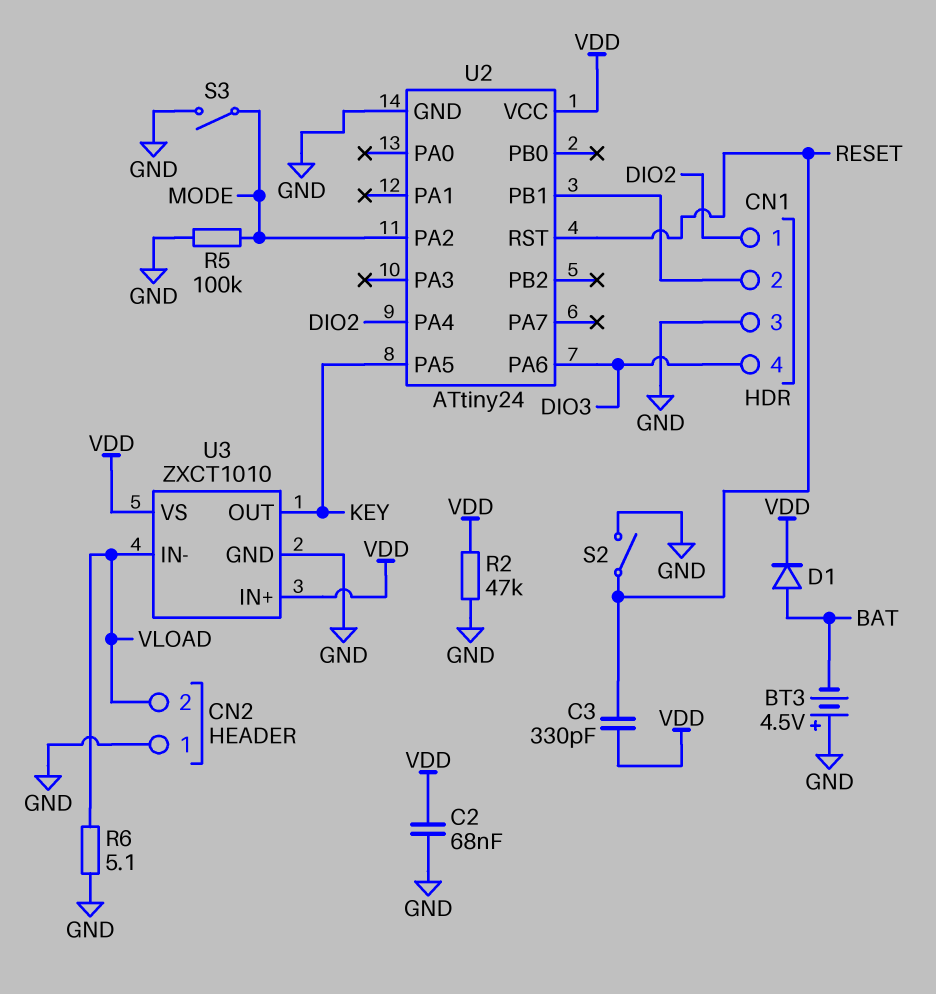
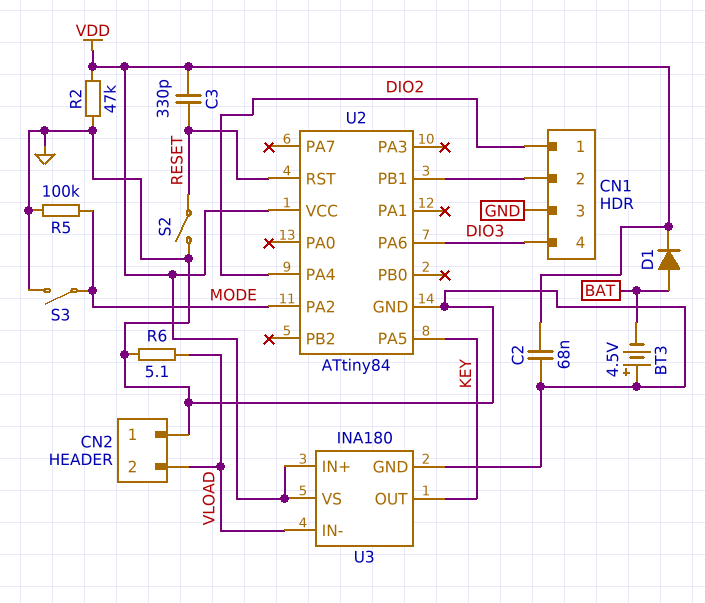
U2: ATtiny24 -> ATtiny84
U3: ZXCT1010 -> INA180

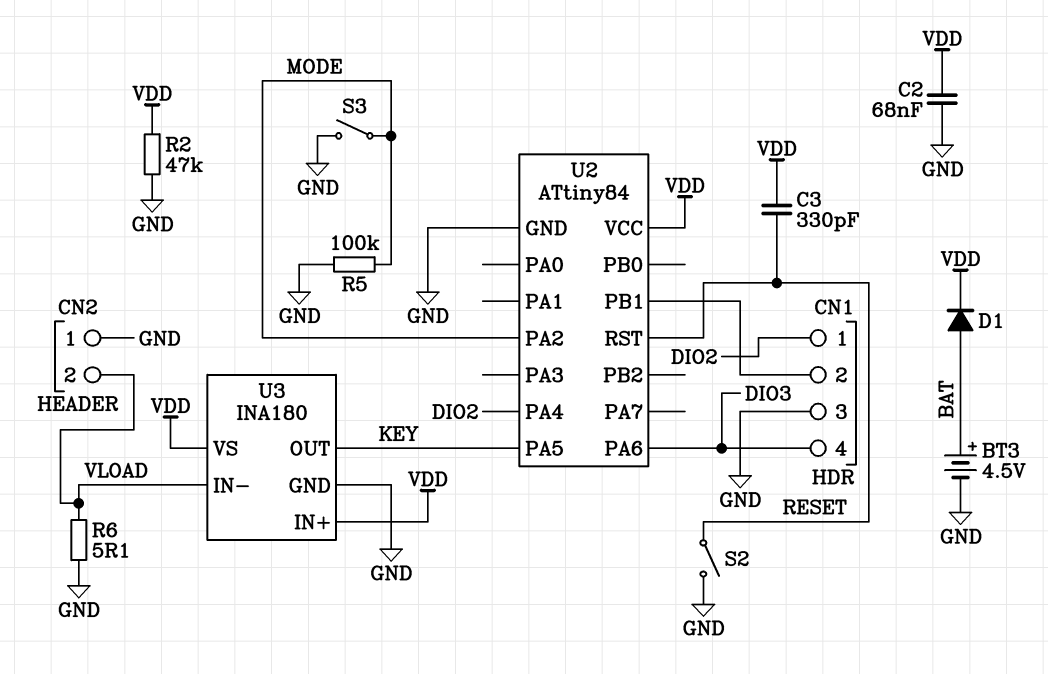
BT3: 4.5V (plus GND, minus BAT) -> 4.5V (plus BAT, minus GND)

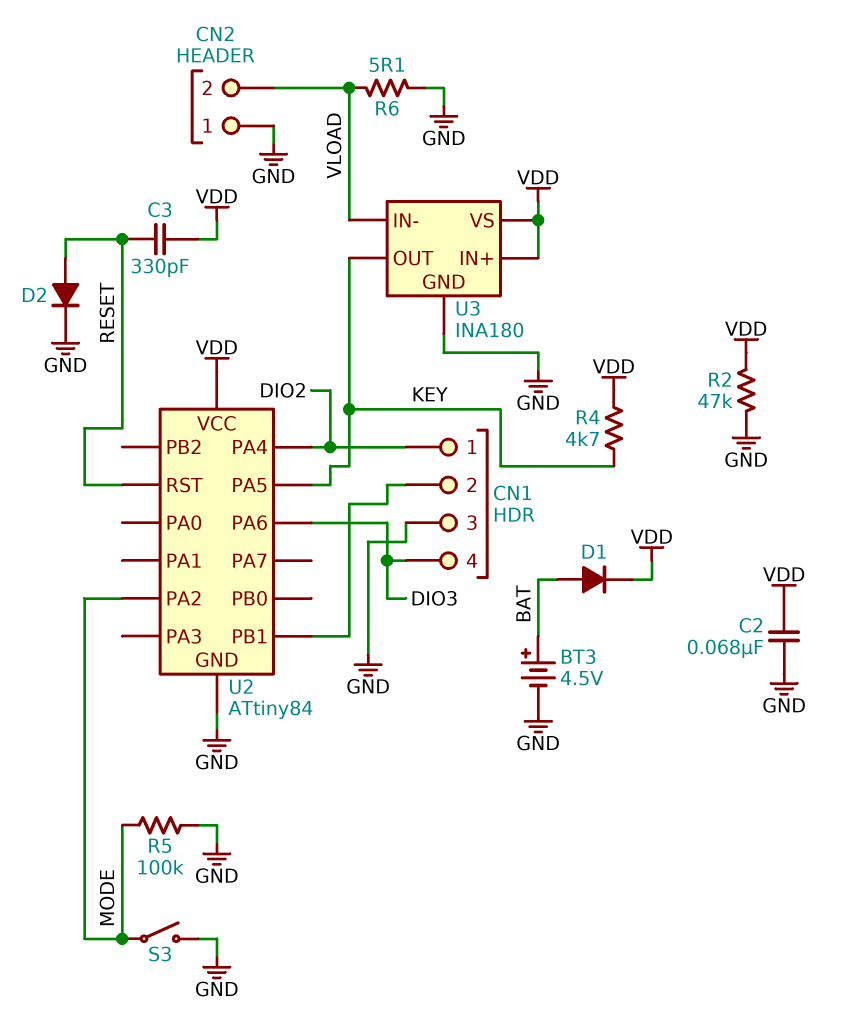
D2: none -> diode (A RESET, K GND)
R4: none -> 4.7k (KEY, VDD)
S2: switch (GND, RESET) -> none

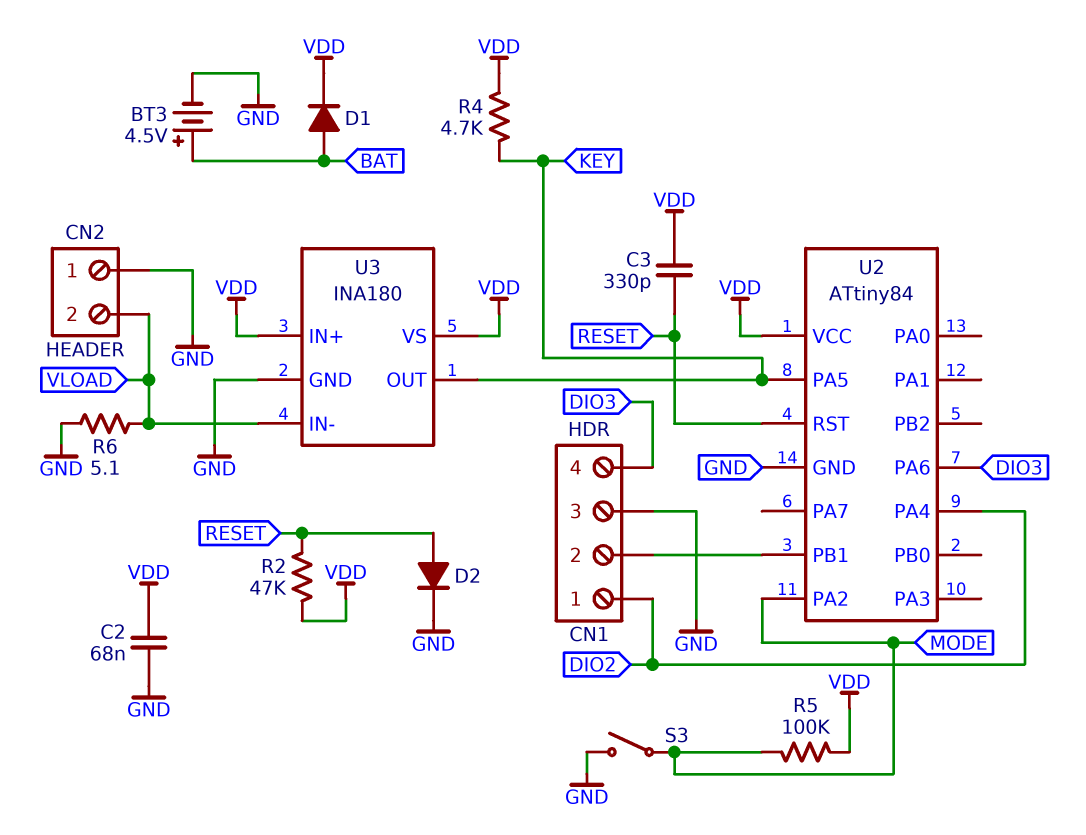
R2: 47k (GND, VDD) -> 47k (RESET, VDD)
R5: 100k (GND, MODE) -> 100k (MODE, VDD)

